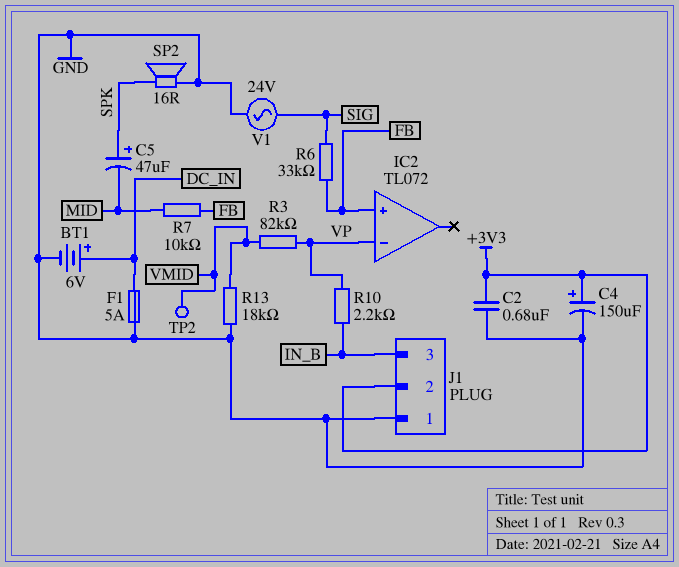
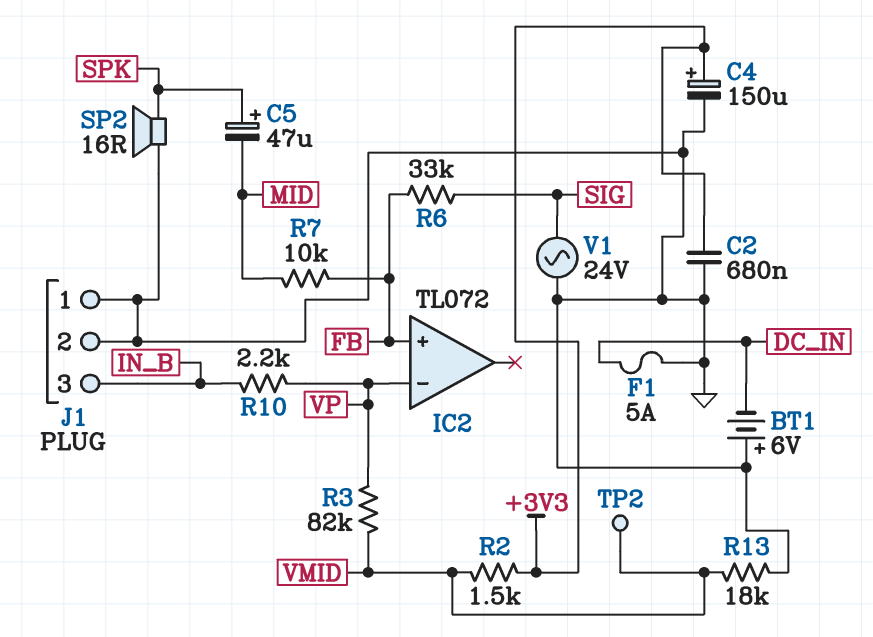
BT1: 6V (plus DC_IN, minus GND) -> 6V (plus GND, minus DC_IN)
J1 pin 2: +3V3 -> GND
R2: none -> 1.5k (+3V3, VMID)

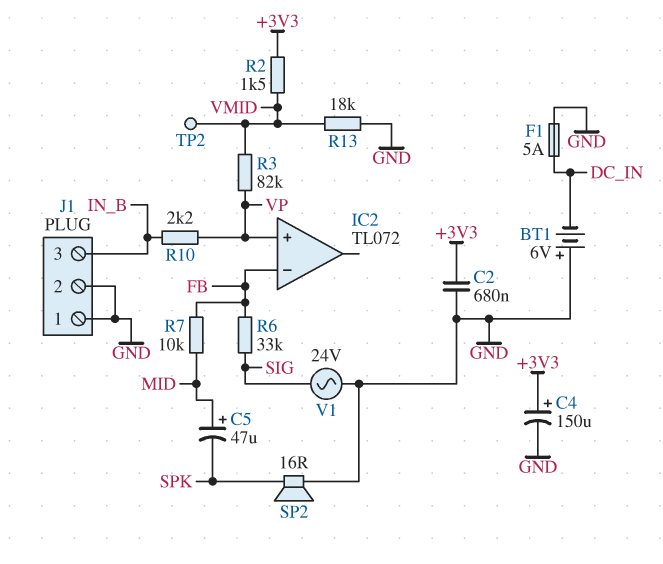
C5: 47uF (plus SPK, minus MID) -> 47uF (plus MID, minus SPK)
IC2 pin in+: FB -> VP
IC2 pin in-: VP -> FB

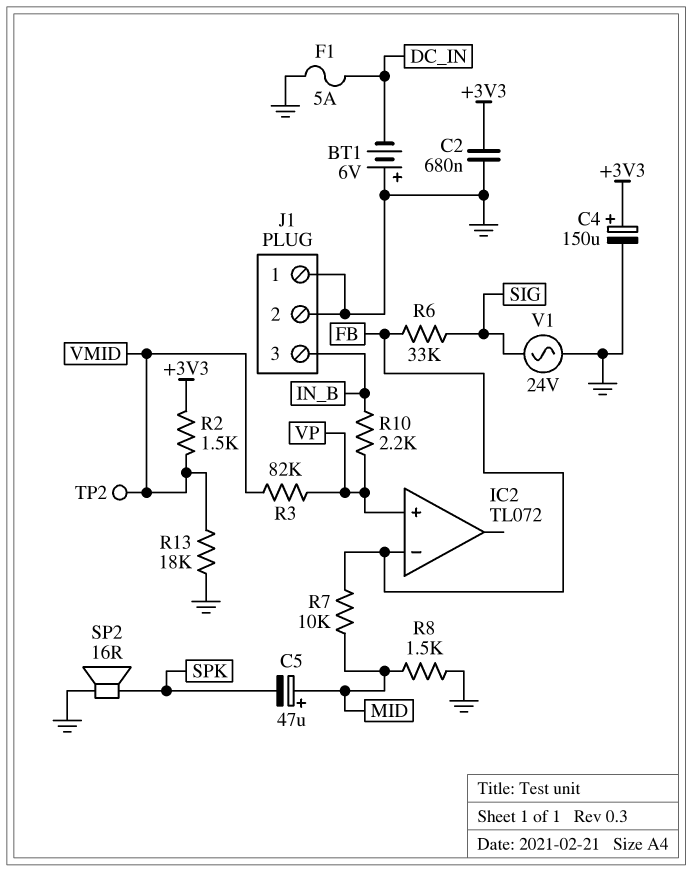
R8: none -> 1.5k (GND, MID)

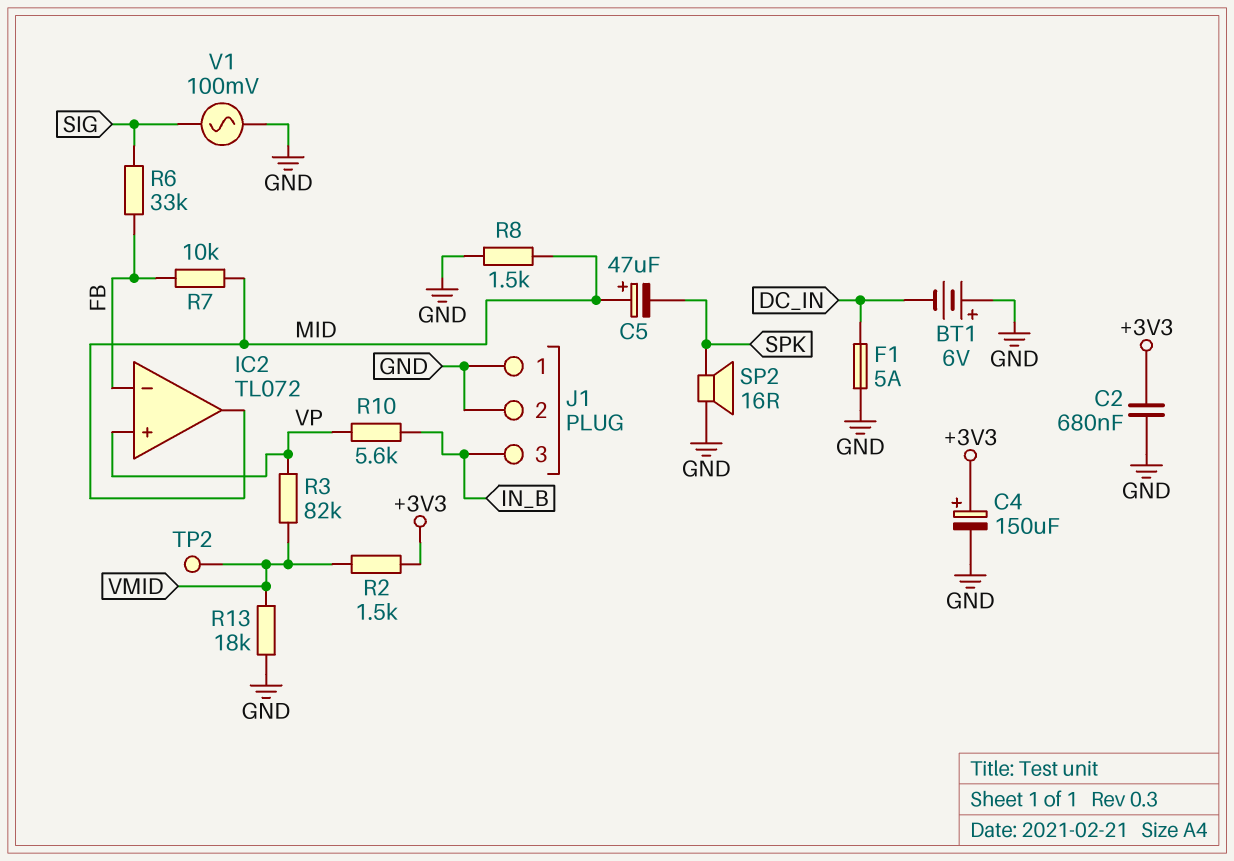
IC2 pin out: none -> MID
R10: 2.2k (IN_B, VP) -> 5.6k (IN_B, VP)
V1: AC 24V (GND, SIG) -> AC 100mV (GND, SIG)

